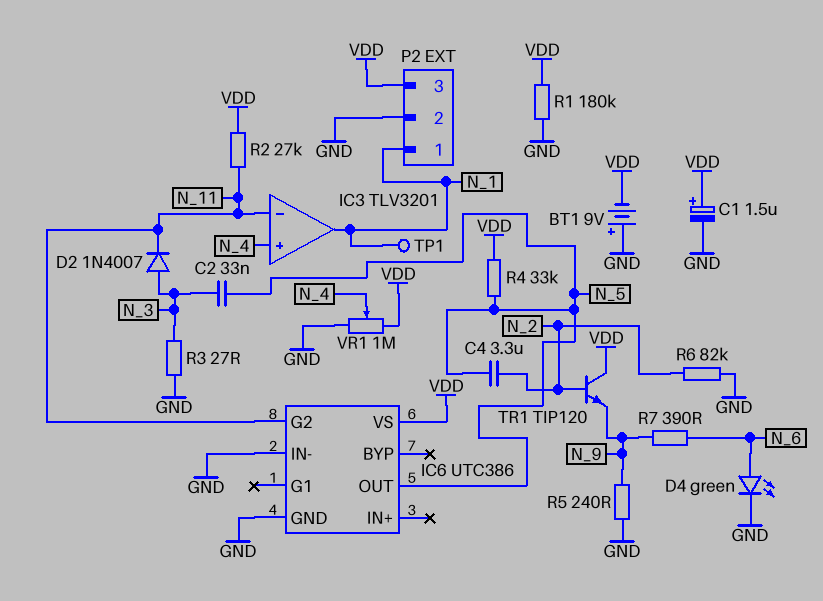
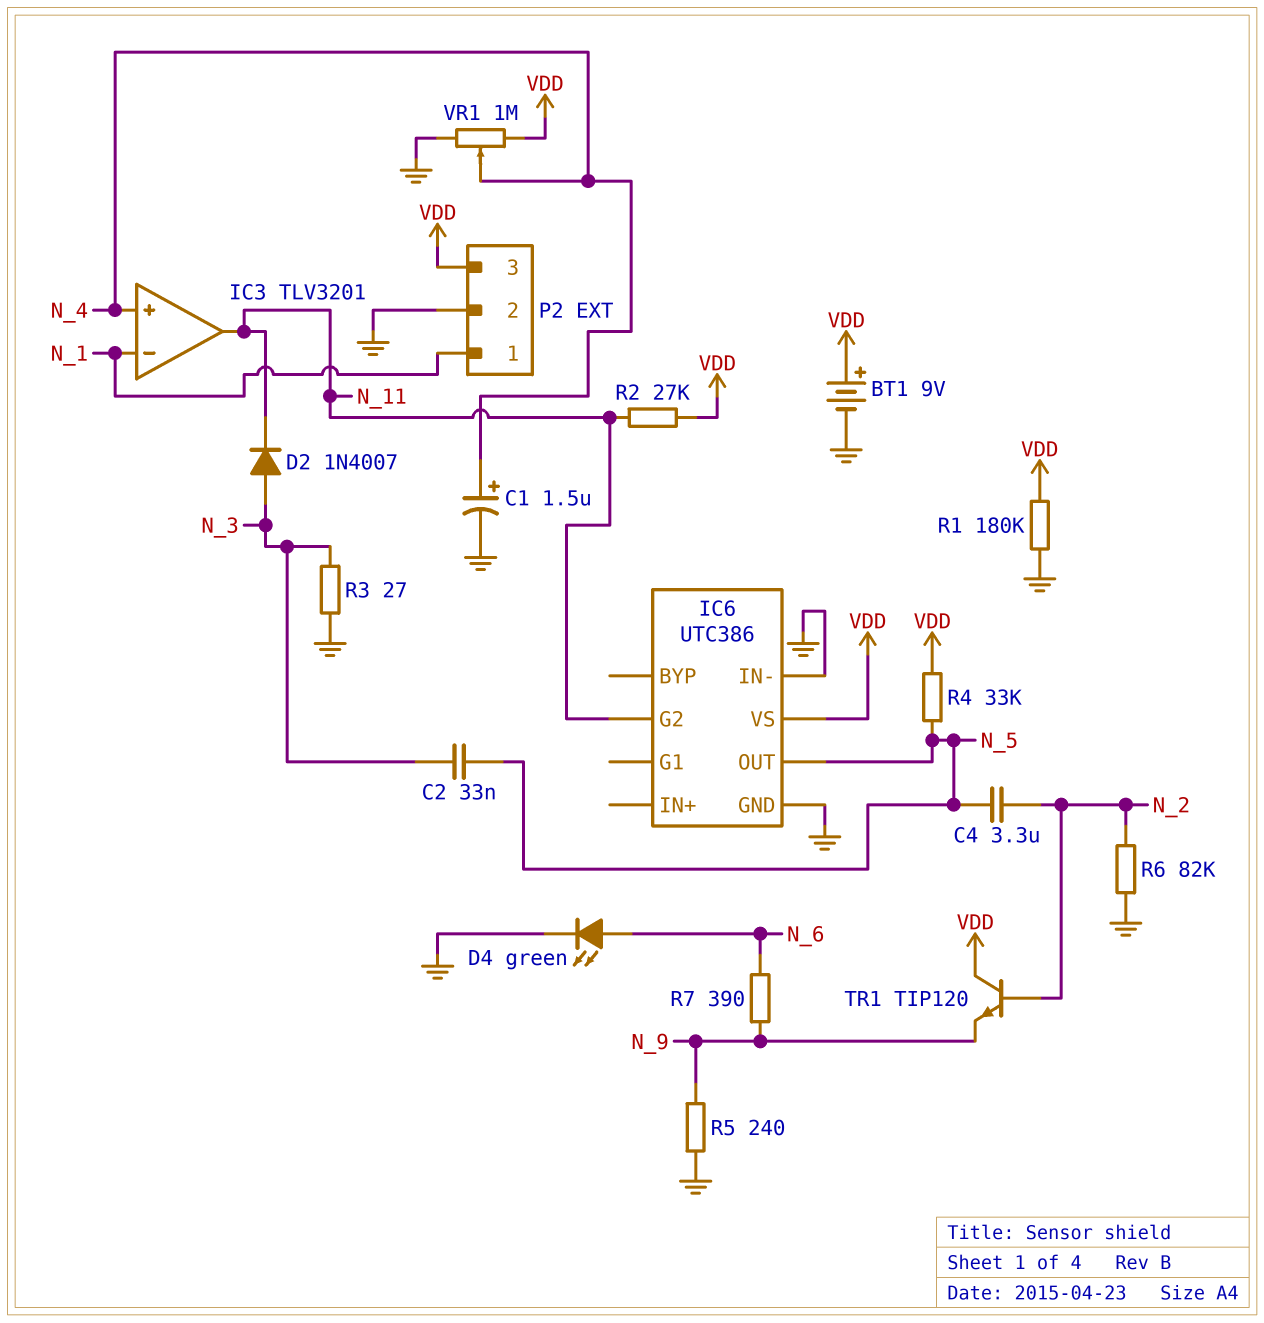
BT1: 9V (plus GND, minus VDD) -> 9V (plus VDD, minus GND)
C1: 1.5uF (plus VDD, minus GND) -> 1.5uF (plus N_4, minus GND)
IC3 pin in-: N_11 -> N_1
IC3 pin out: N_1 -> N_11
TP1: test point (N_1) -> none

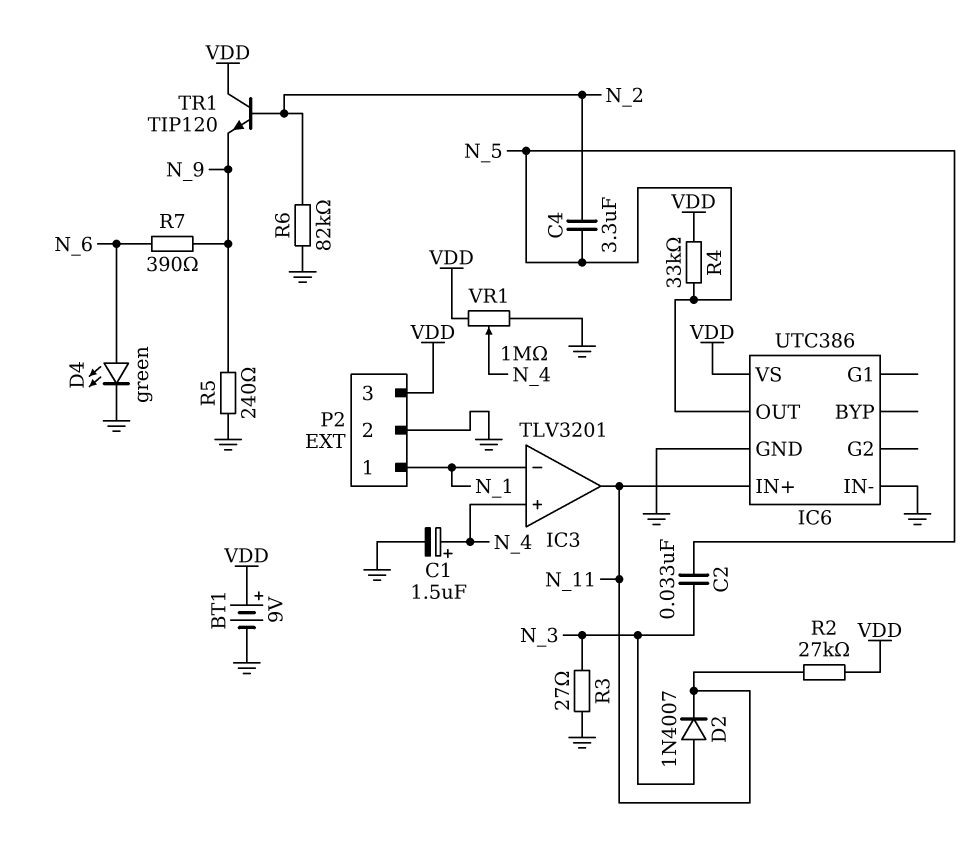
IC6 pin G2: N_11 -> none
IC6 pin IN+: none -> N_11
R1: 180k (GND, VDD) -> none

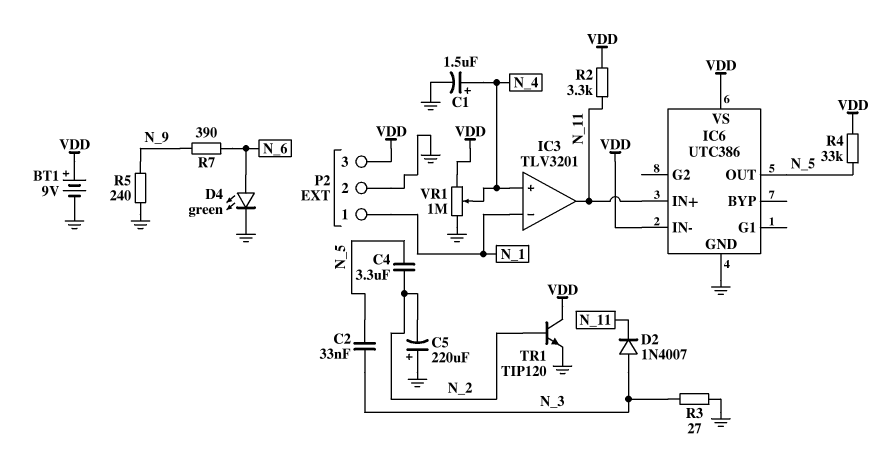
C5: none -> 220uF (plus GND, minus N_2)
IC6 pin IN-: GND -> VDD
R2: 27k (N_11, VDD) -> 3.3k (N_11, VDD)
R6: 82k (GND, N_2) -> none
TR1: NPN TIP120 (B N_2, C VDD, E N_9) -> NPN TIP120 (B N_2, C VDD, E GND)

